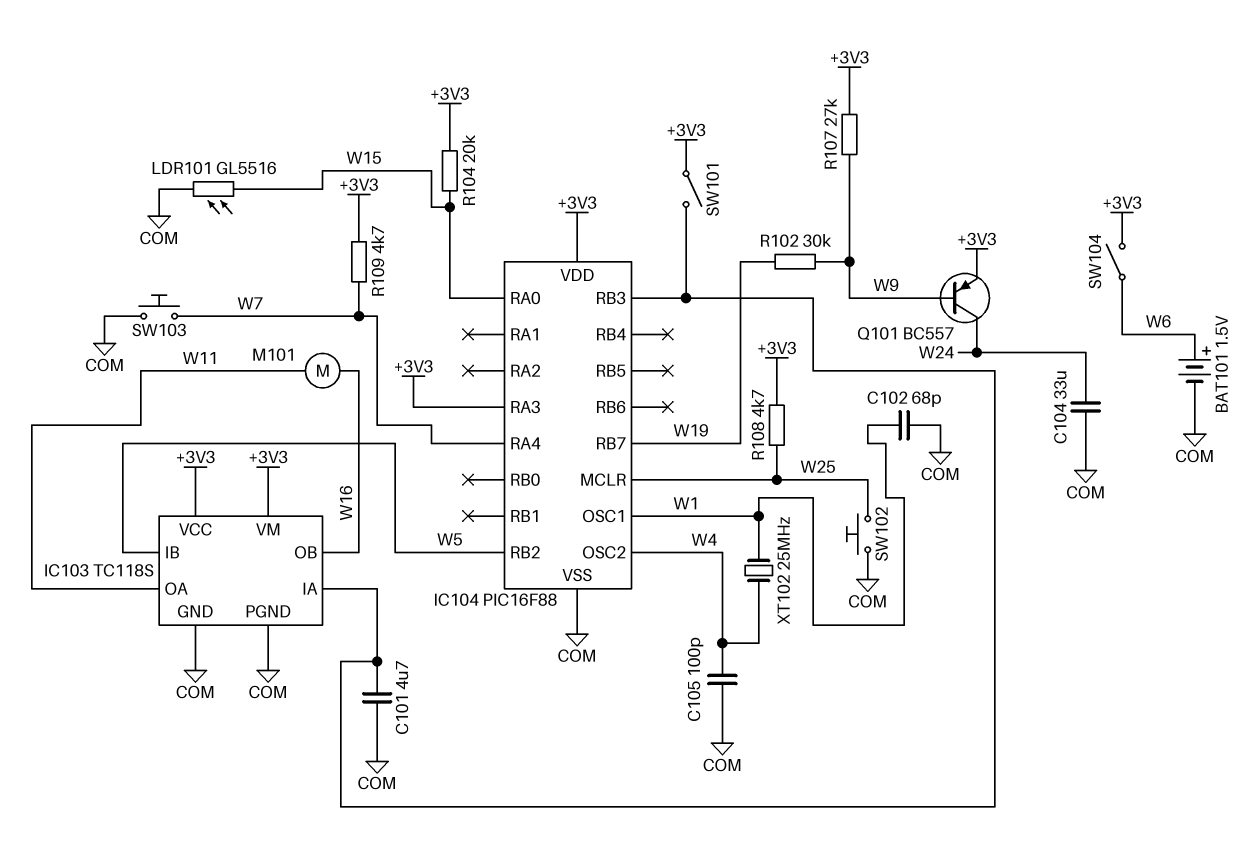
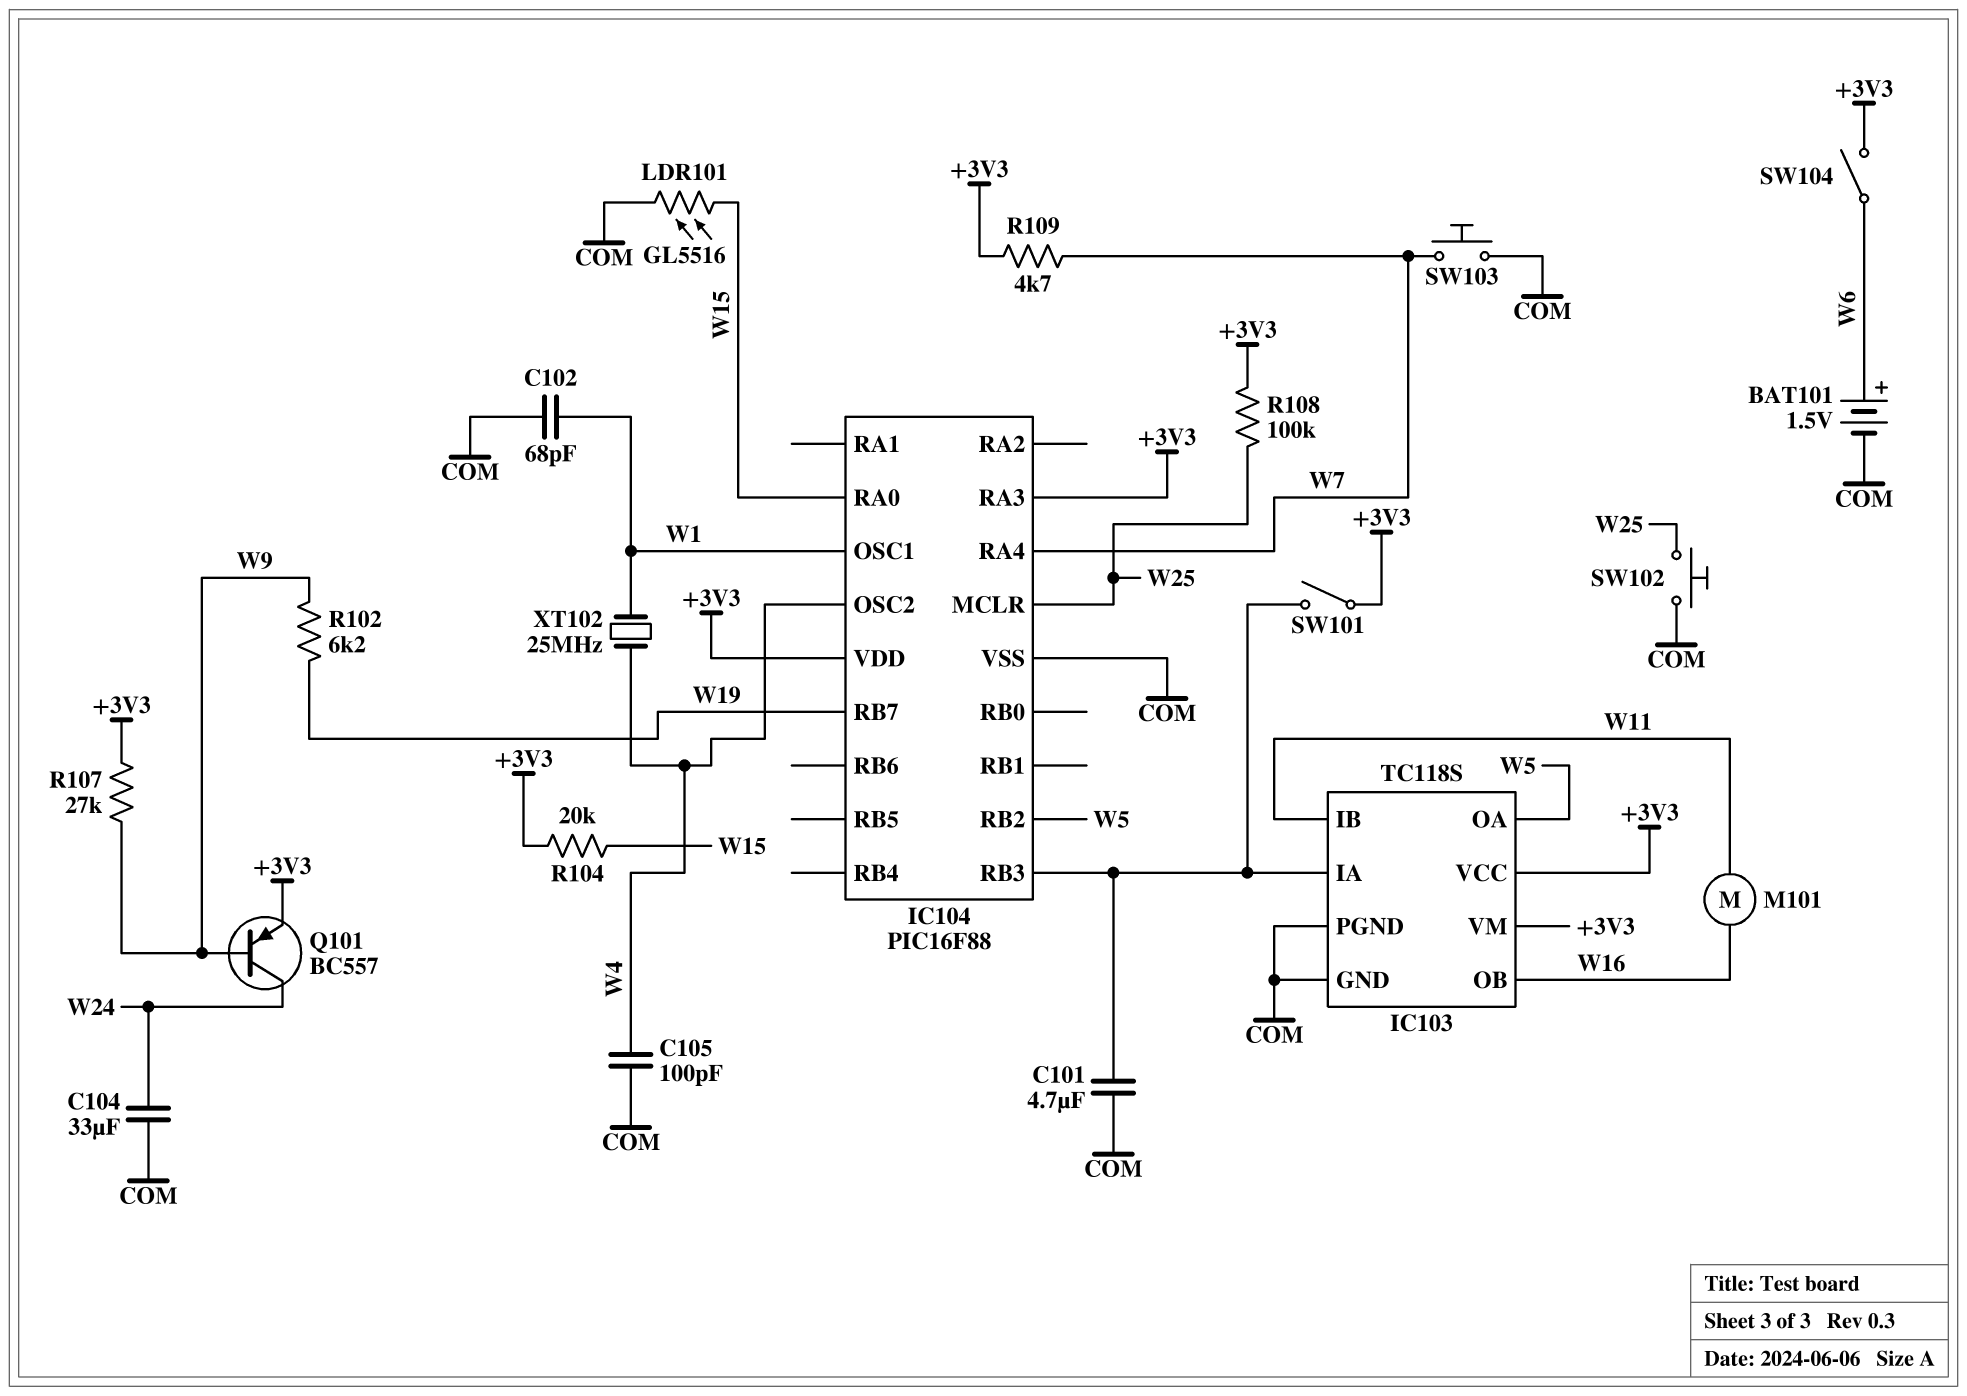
IC103 pin IB: W5 -> W11
IC103 pin OA: W11 -> W5
R102: 30k (W9, W19) -> 6.2k (W9, W19)
R108: 4.7k (+3V3, W25) -> 100k (+3V3, W25)

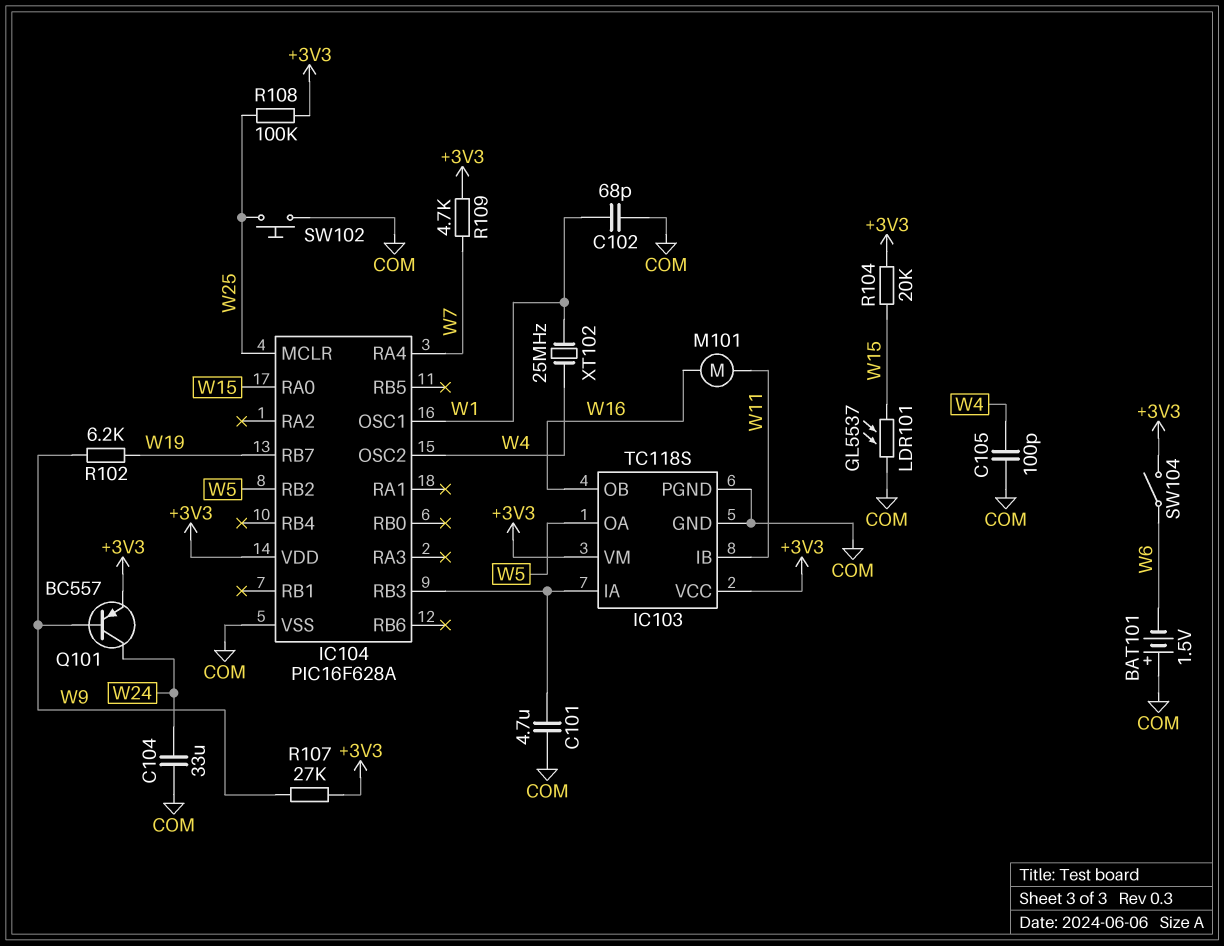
BAT101: 1.5V (plus W6, minus COM) -> 1.5V (plus COM, minus W6)
IC104: PIC16F88 -> PIC16F628A
IC104 pin RA3: +3V3 -> none
LDR101: GL5516 (COM, W15) -> GL5537 (COM, W15)
SW101: switch (+3V3, IC103/IA) -> none
SW103: button (COM, W7) -> none

